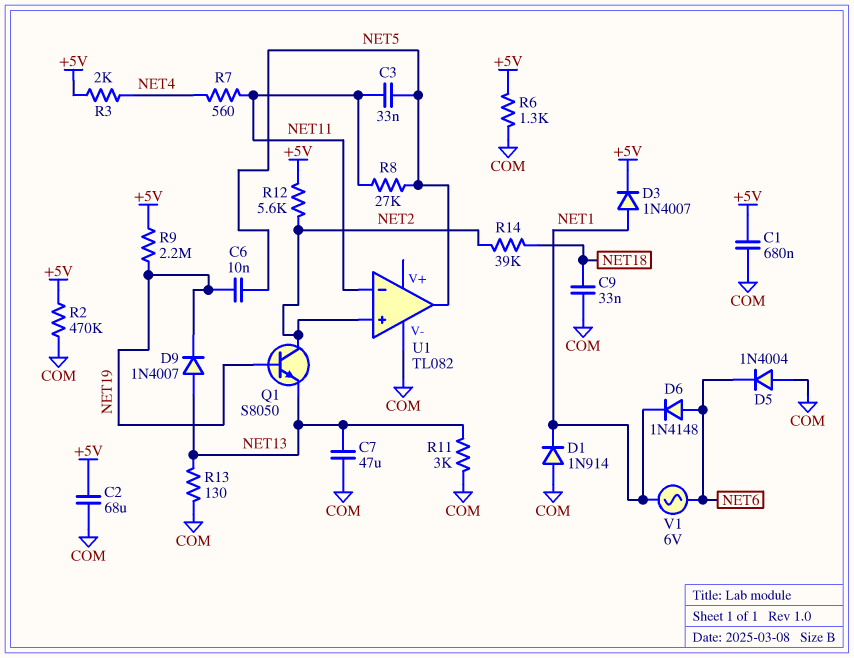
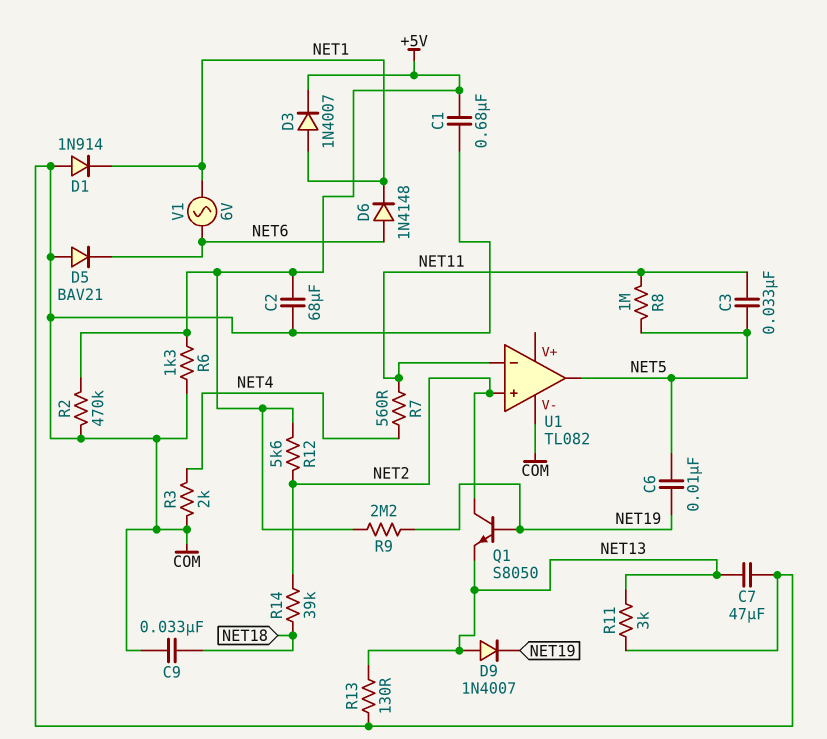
D5: diode 1N4004 (A COM, K NET6) -> diode BAV21 (A COM, K NET6)
R3: 2k (+5V, NET4) -> 2k (COM, NET4)
R8: 27k (NET5, NET11) -> 1M (NET5, NET11)

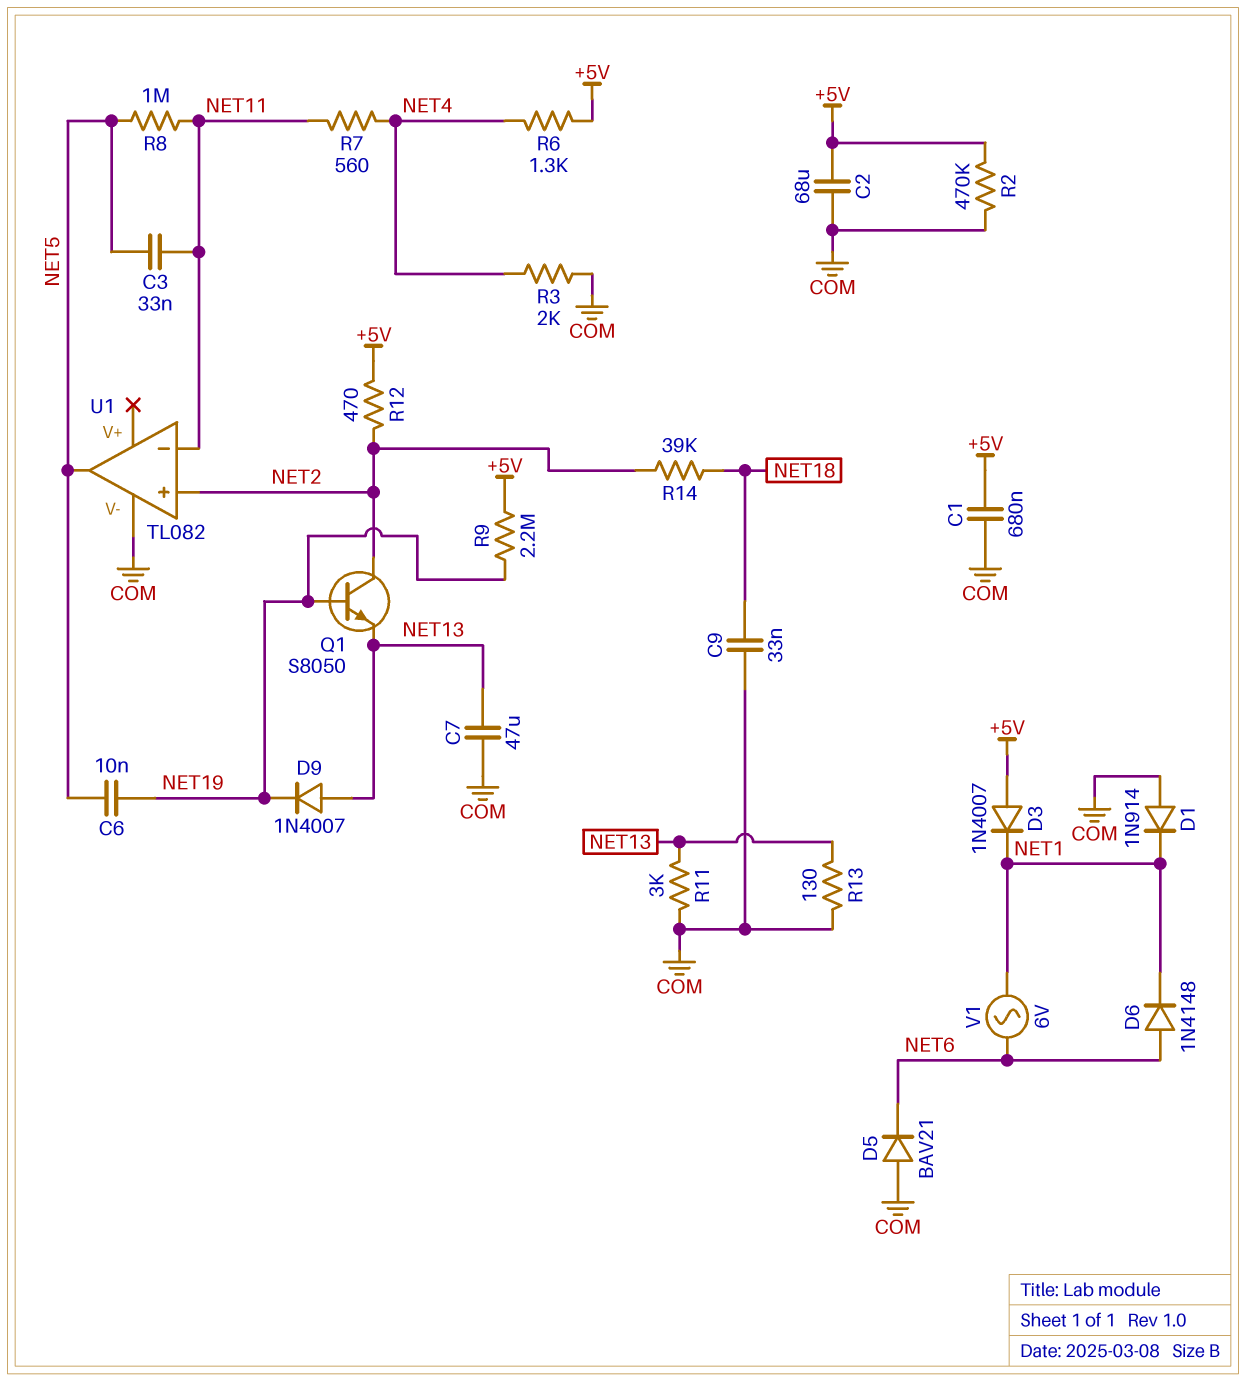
D3: diode 1N4007 (A NET1, K +5V) -> diode 1N4007 (A +5V, K NET1)
R6: 1.3k (+5V, COM) -> 1.3k (+5V, NET4)
R12: 5.6k (+5V, NET2) -> 470 (+5V, NET2)

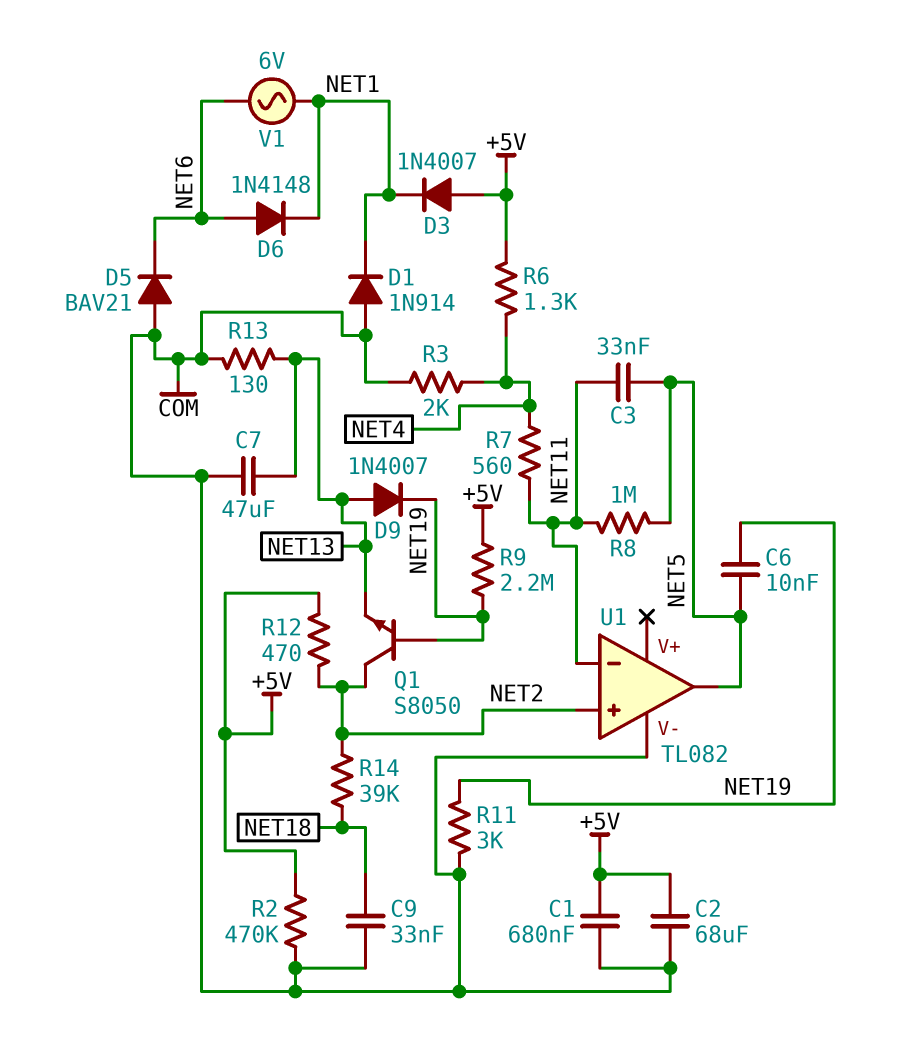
R11: 3k (COM, NET13) -> 3k (COM, NET19)

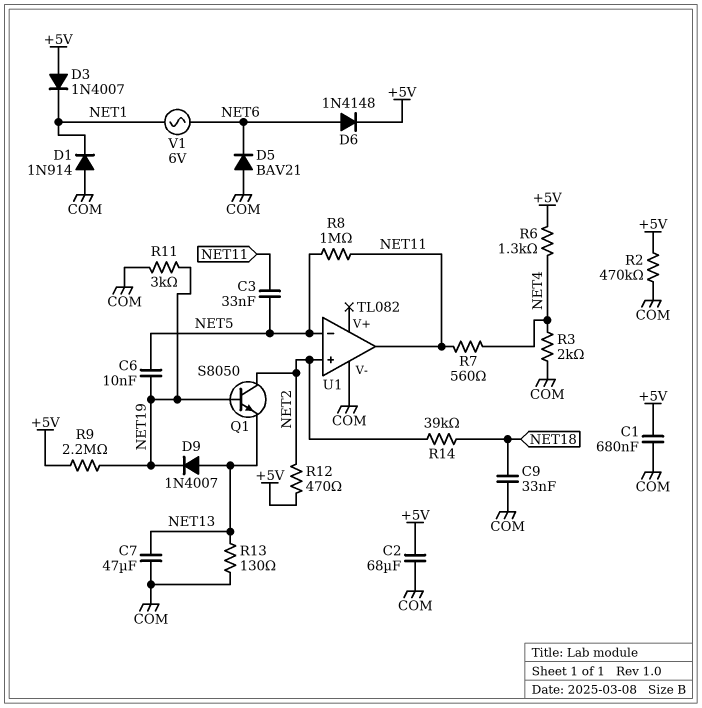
D6: diode 1N4148 (A NET6, K NET1) -> diode 1N4148 (A NET6, K +5V)
U1 pin in-: NET11 -> NET5
U1 pin out: NET5 -> NET11

